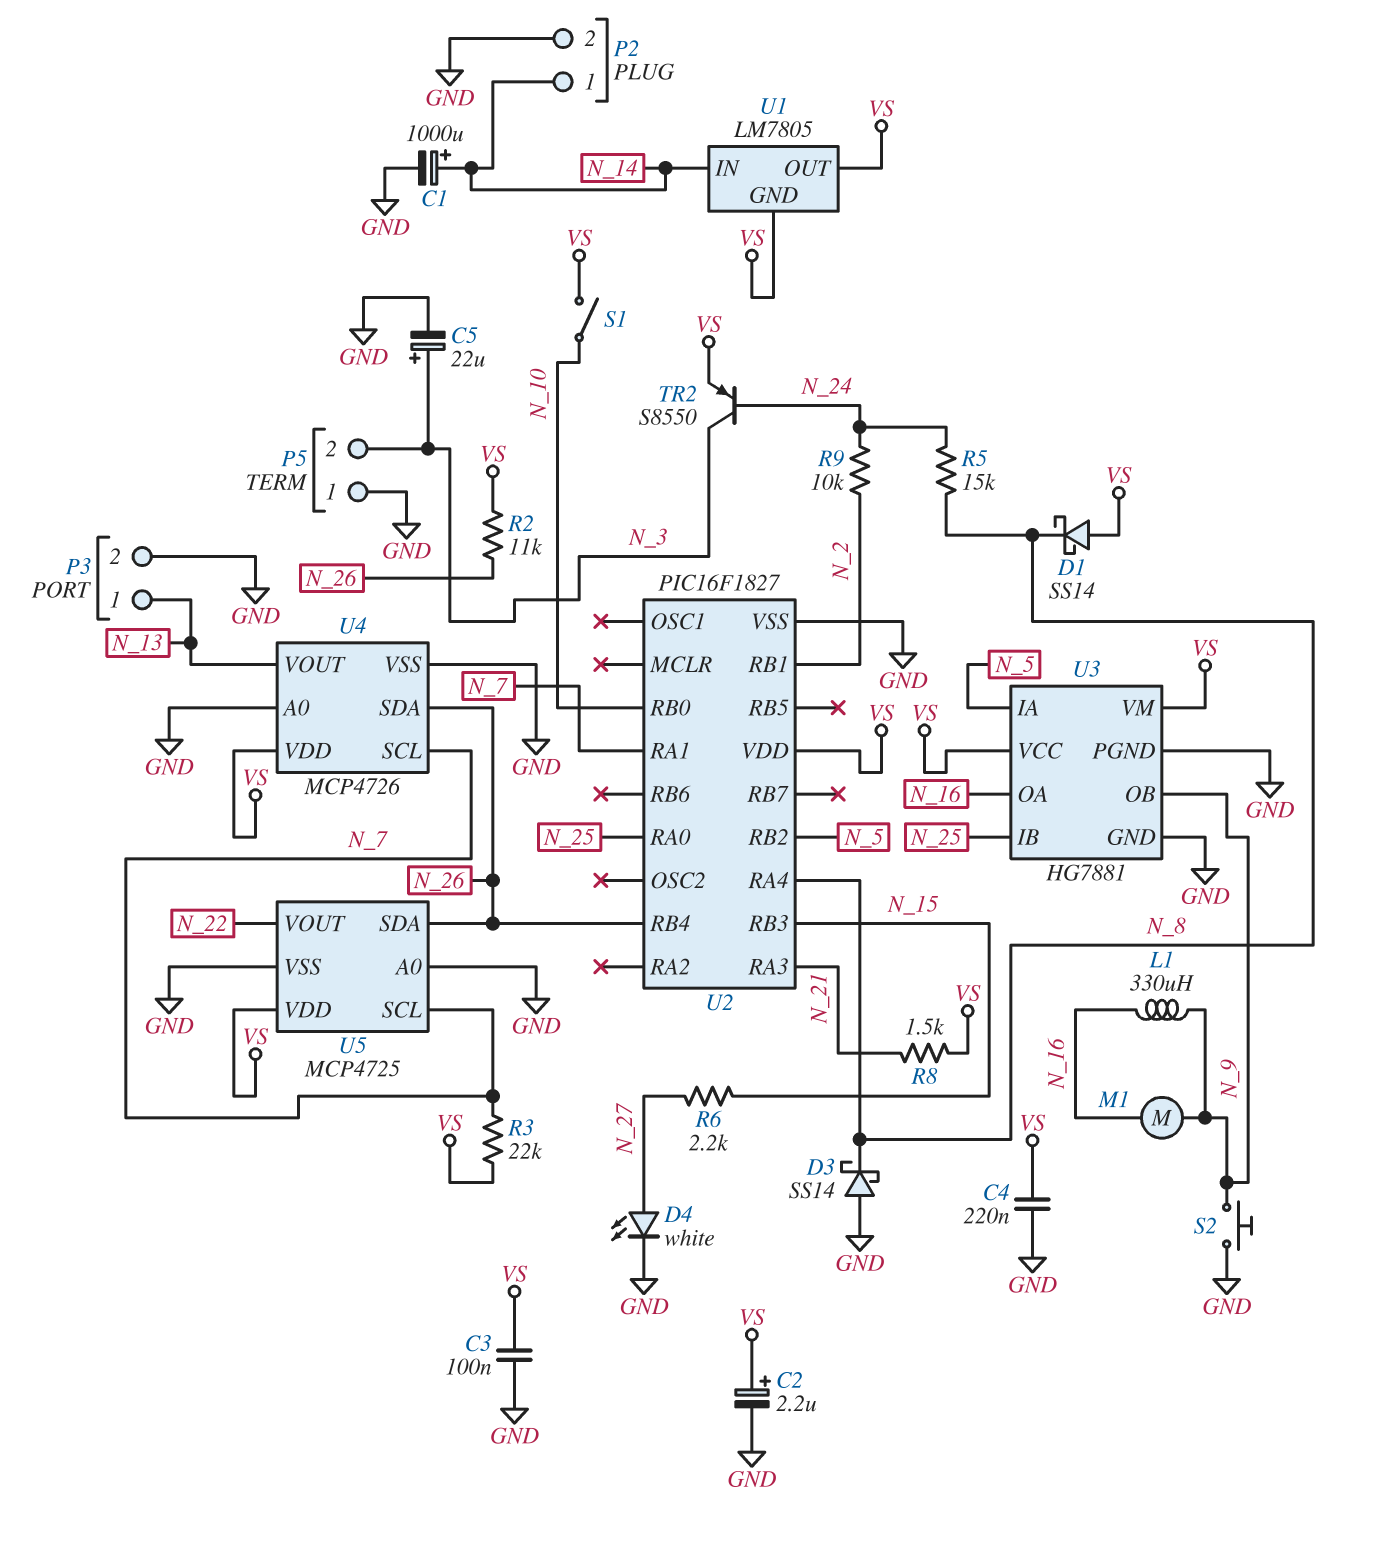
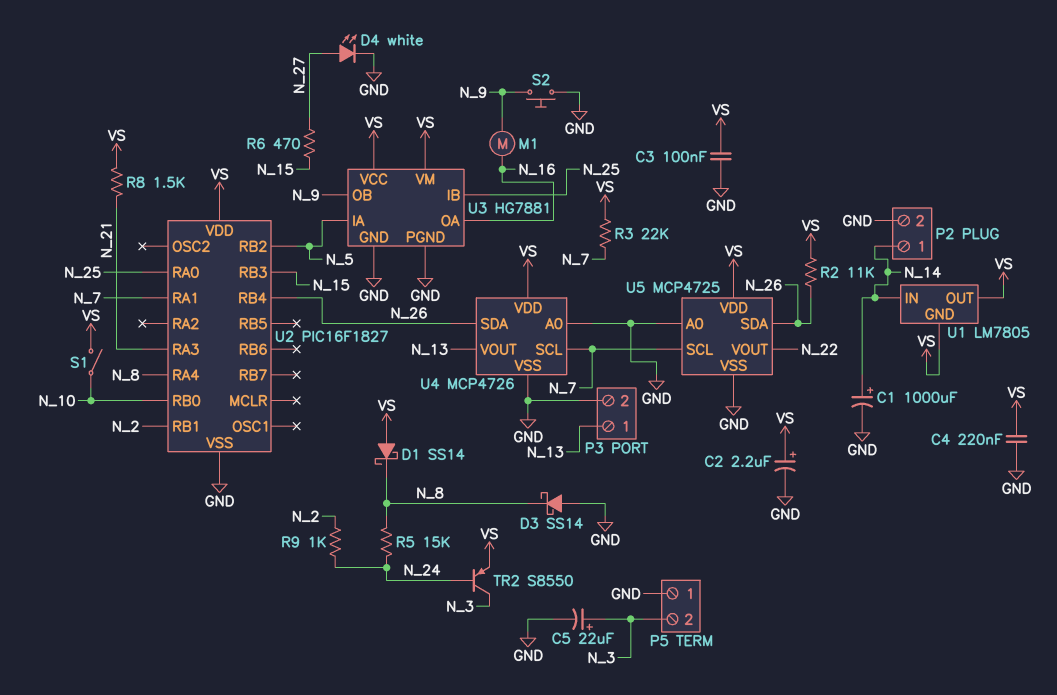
L1: 330uH (N_9, N_16) -> none
R6: 2.2k (N_15, N_27) -> 470 (N_15, N_27)
R9: 10k (N_2, N_24) -> 1k (N_2, N_24)

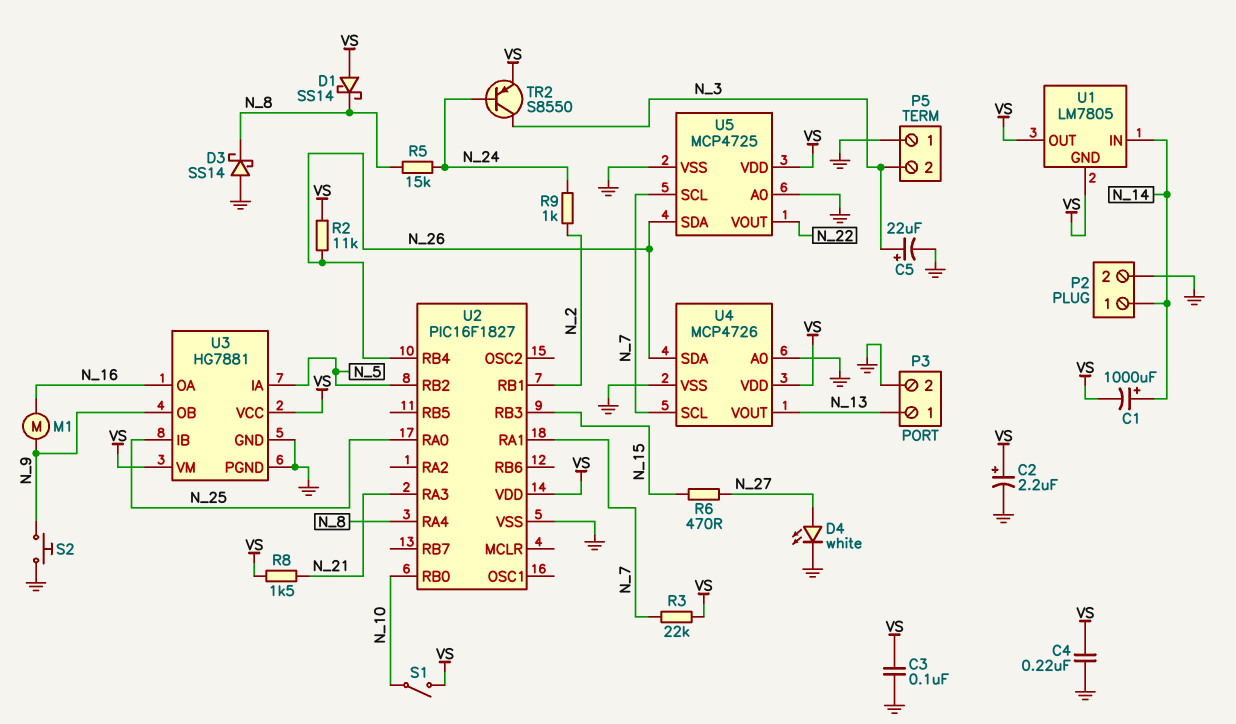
C1: 1000uF (plus N_14, minus GND) -> 1000uF (plus N_14, minus VS)

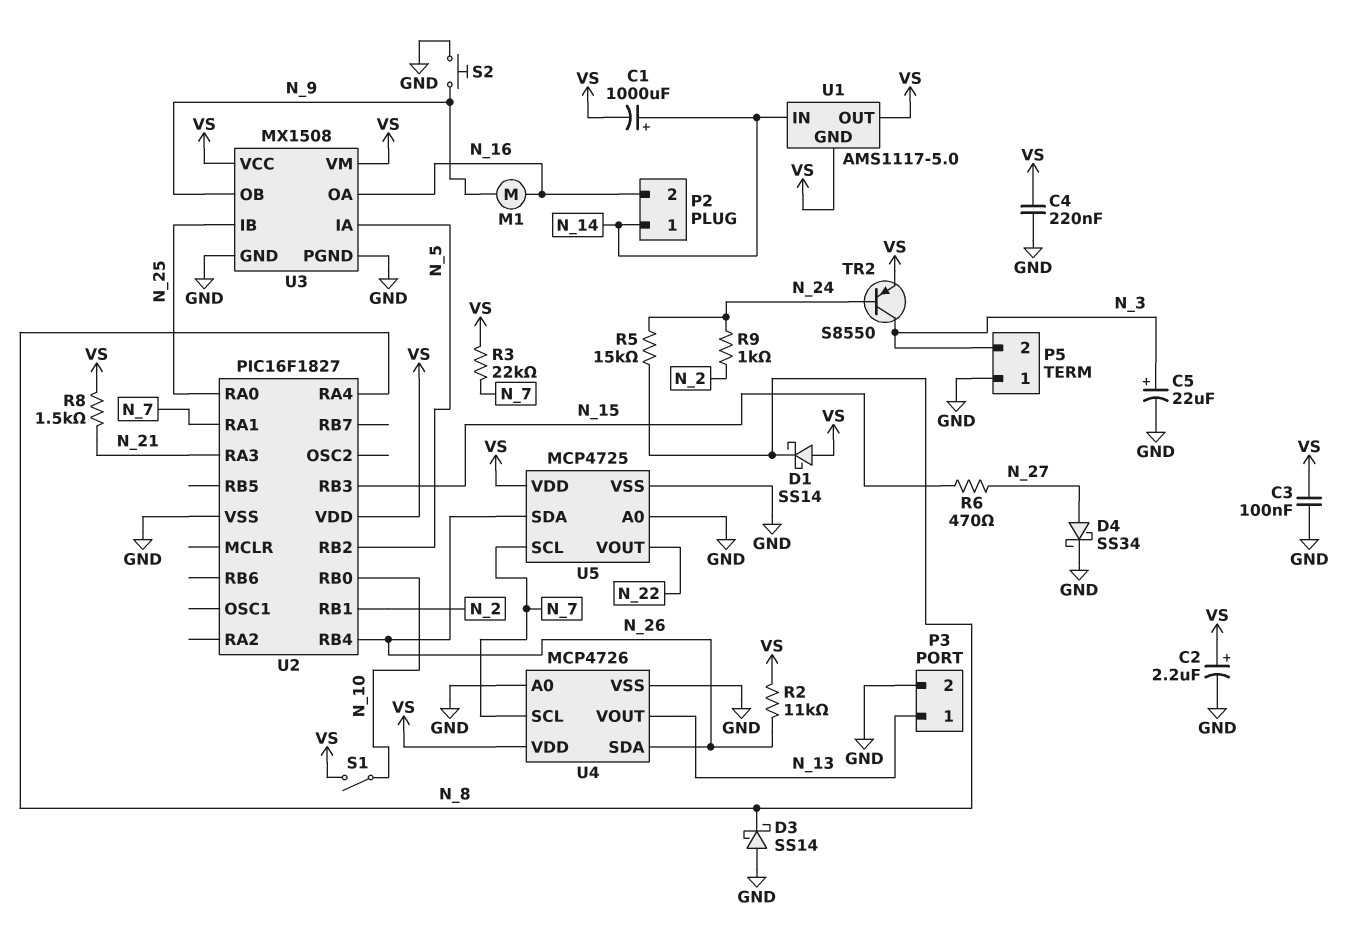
D4: LED white (A N_27, K GND) -> schottky SS34 (A N_27, K GND)
P2 pin 2: GND -> N_16
U1: LM7805 -> AMS1117-5.0
U3: HG7881 -> MX1508

